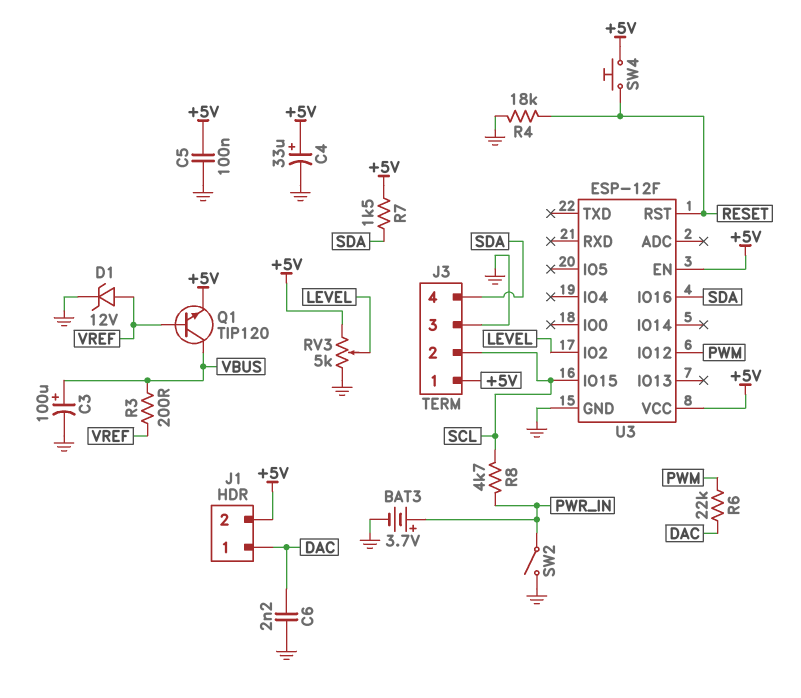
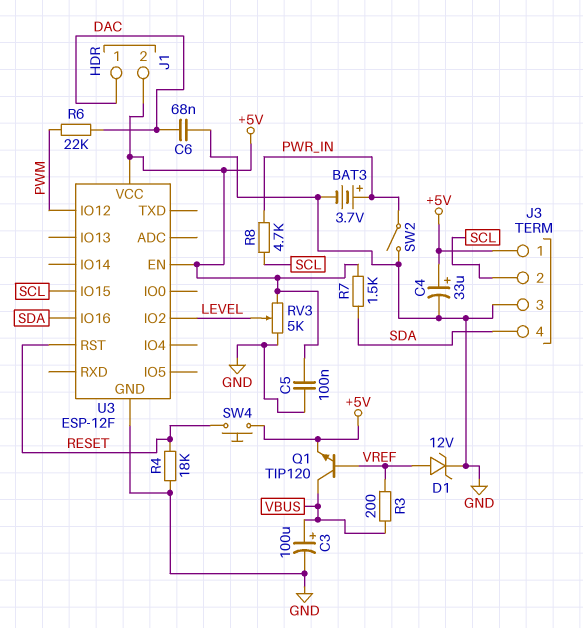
C6: 2.2nF (DAC, GND) -> 68nF (DAC, GND)

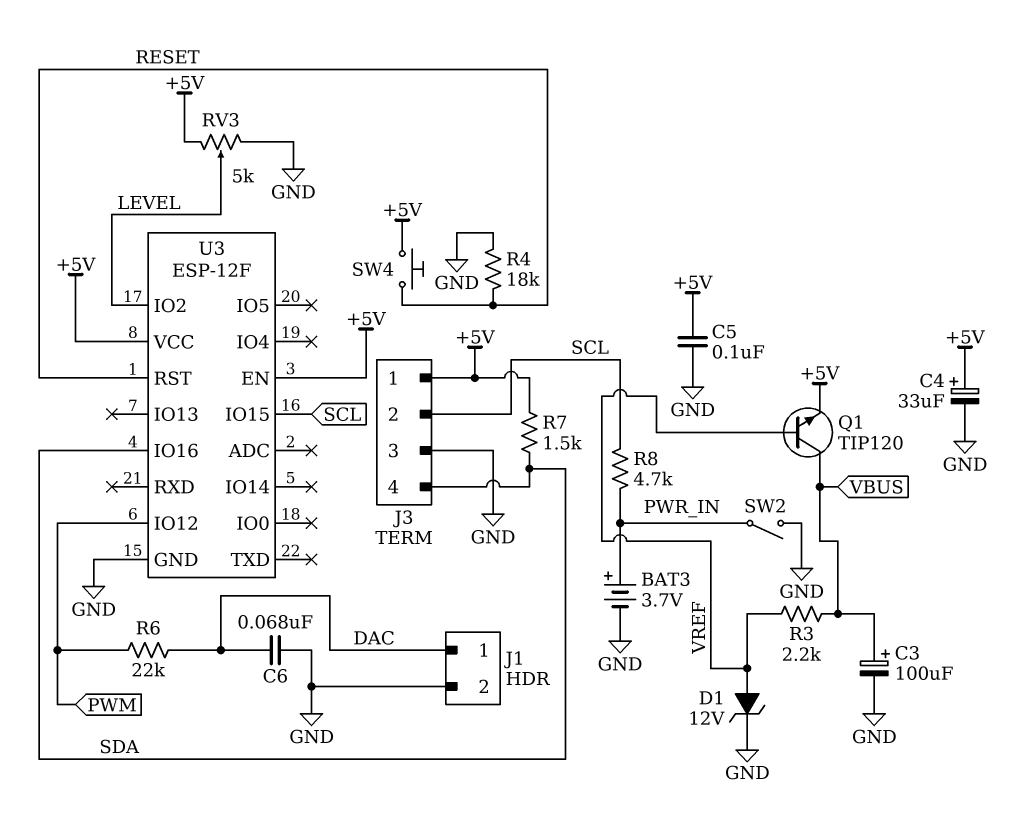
J1 pin 2: +5V -> GND
R3: 200 (VBUS, VREF) -> 2.2k (VBUS, VREF)

